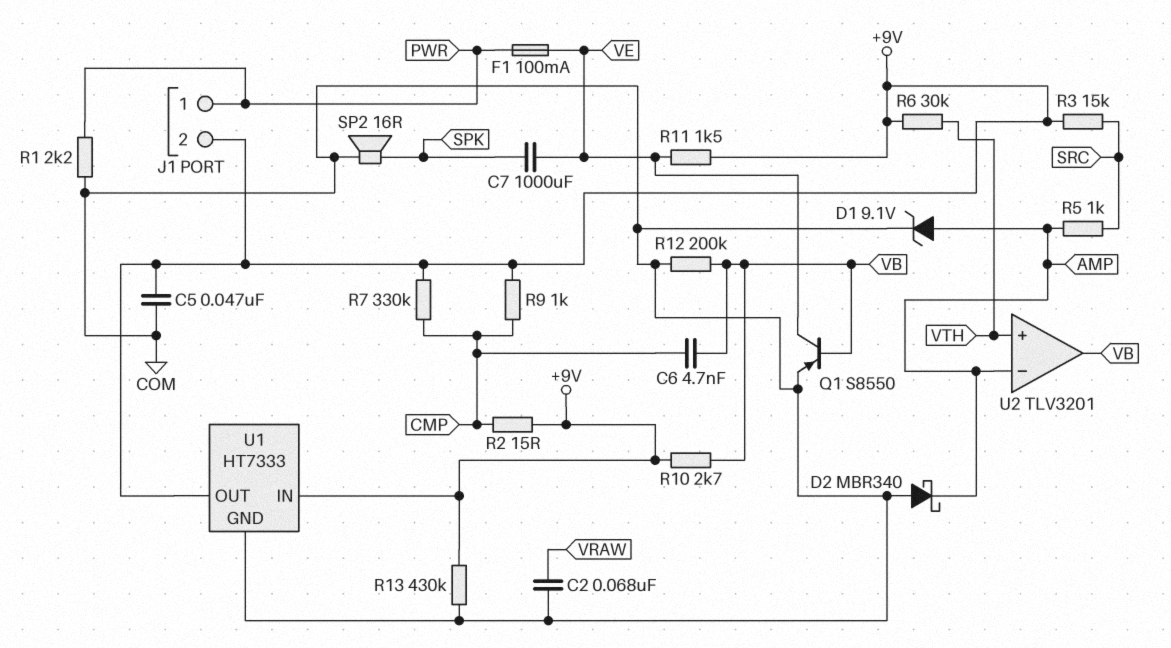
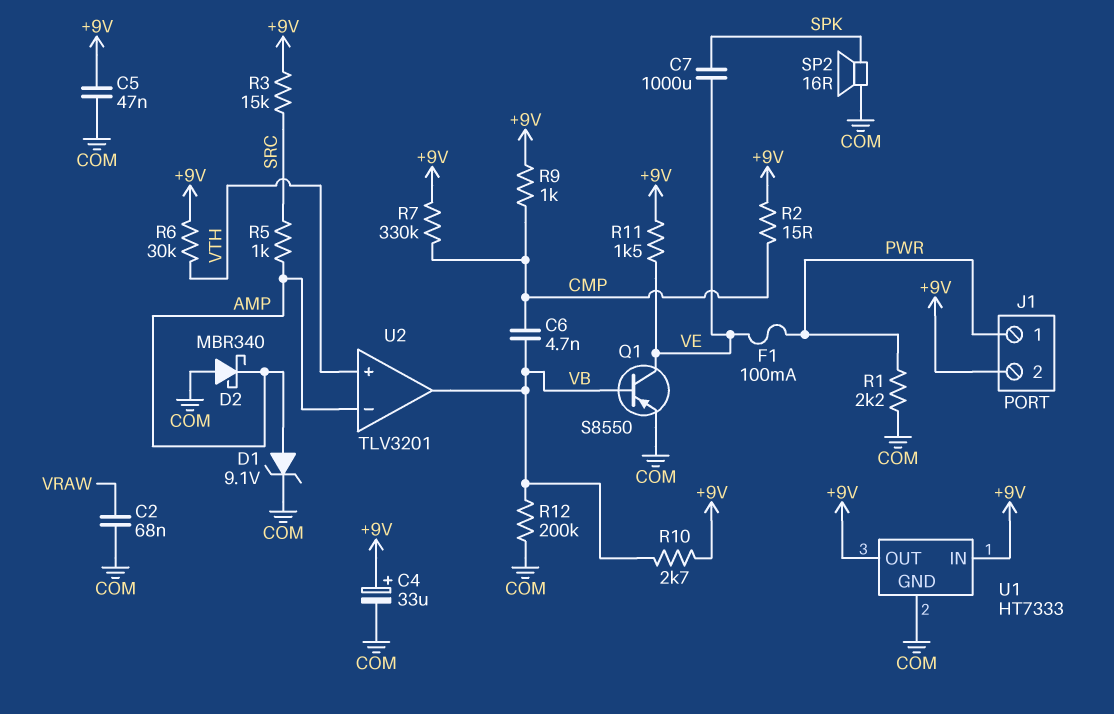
C4: none -> 33uF (plus +9V, minus COM)
R13: 430k (+9V, COM) -> none

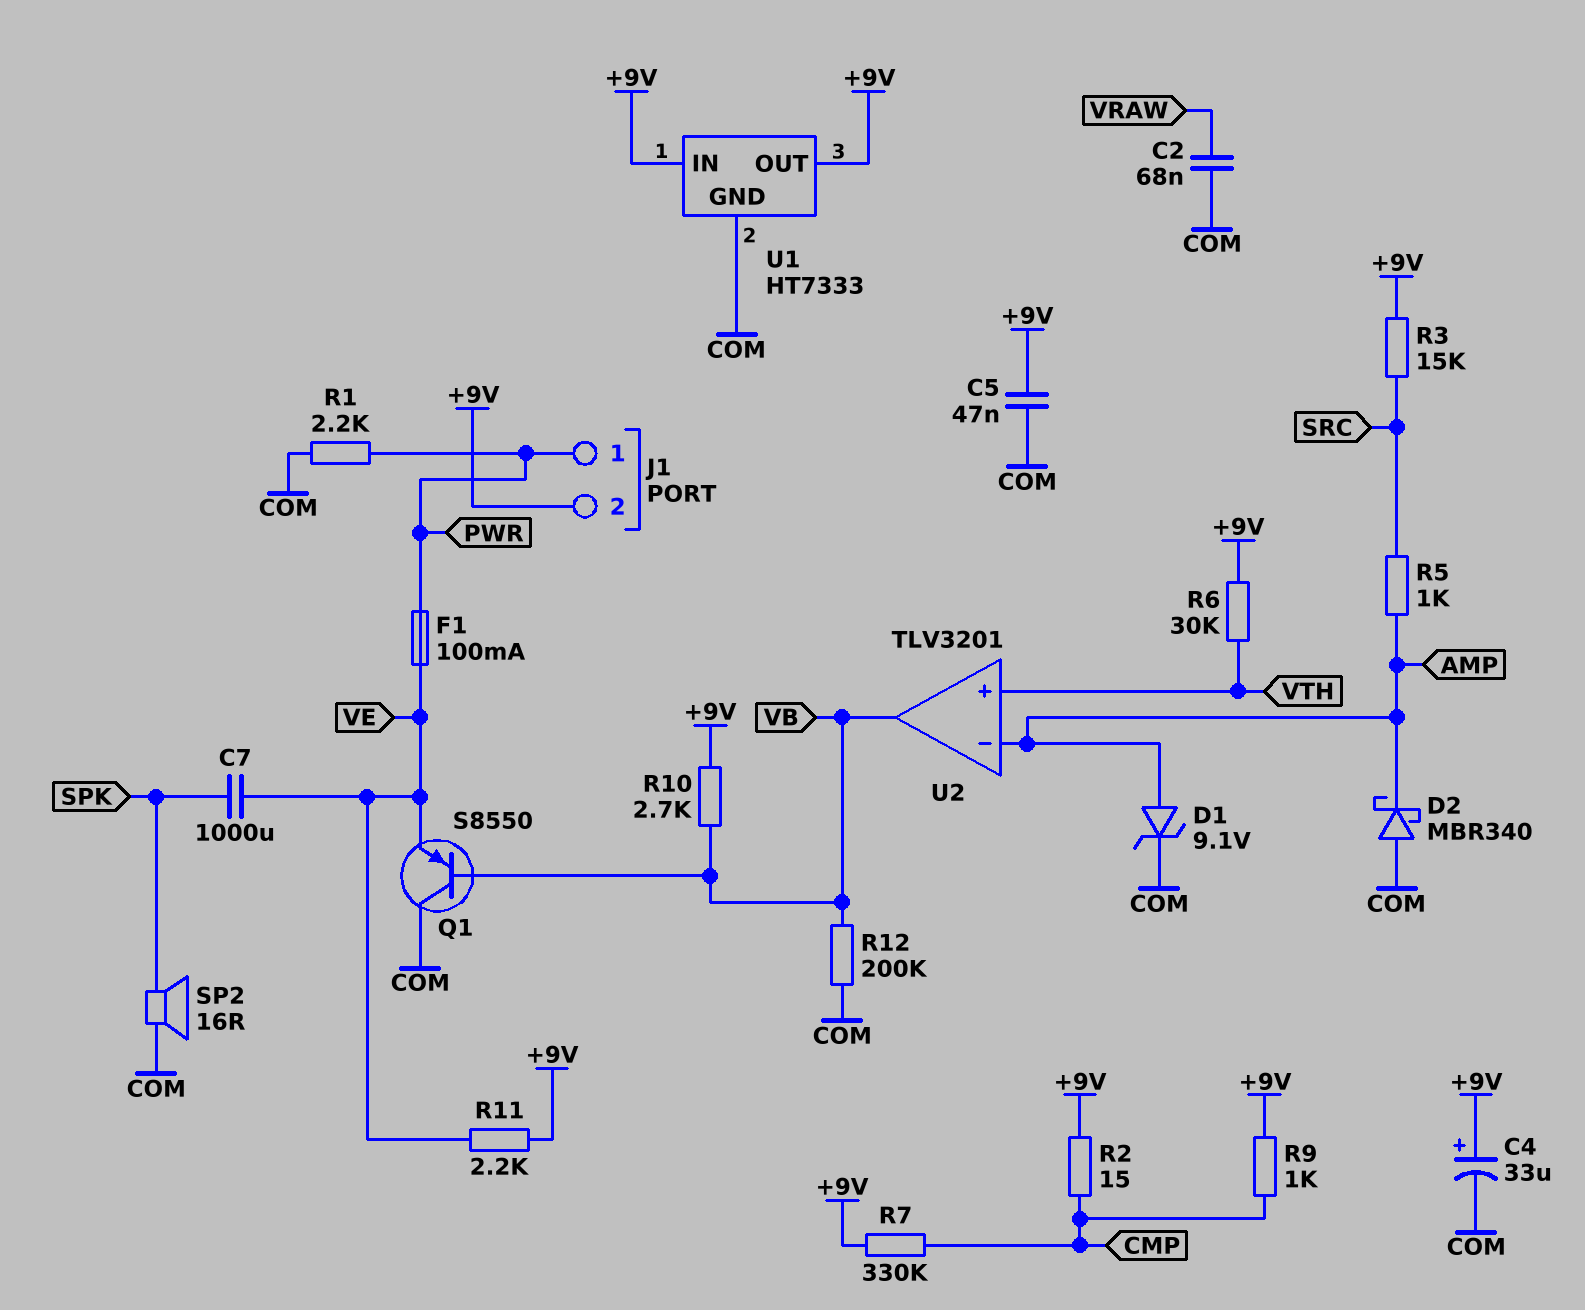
C6: 4.7nF (CMP, VB) -> none
Q1: PNP S8550 (B VB, C VE, E COM) -> PNP S8550 (B VB, C COM, E VE)
R11: 1.5k (+9V, VE) -> 2.2k (+9V, VE)

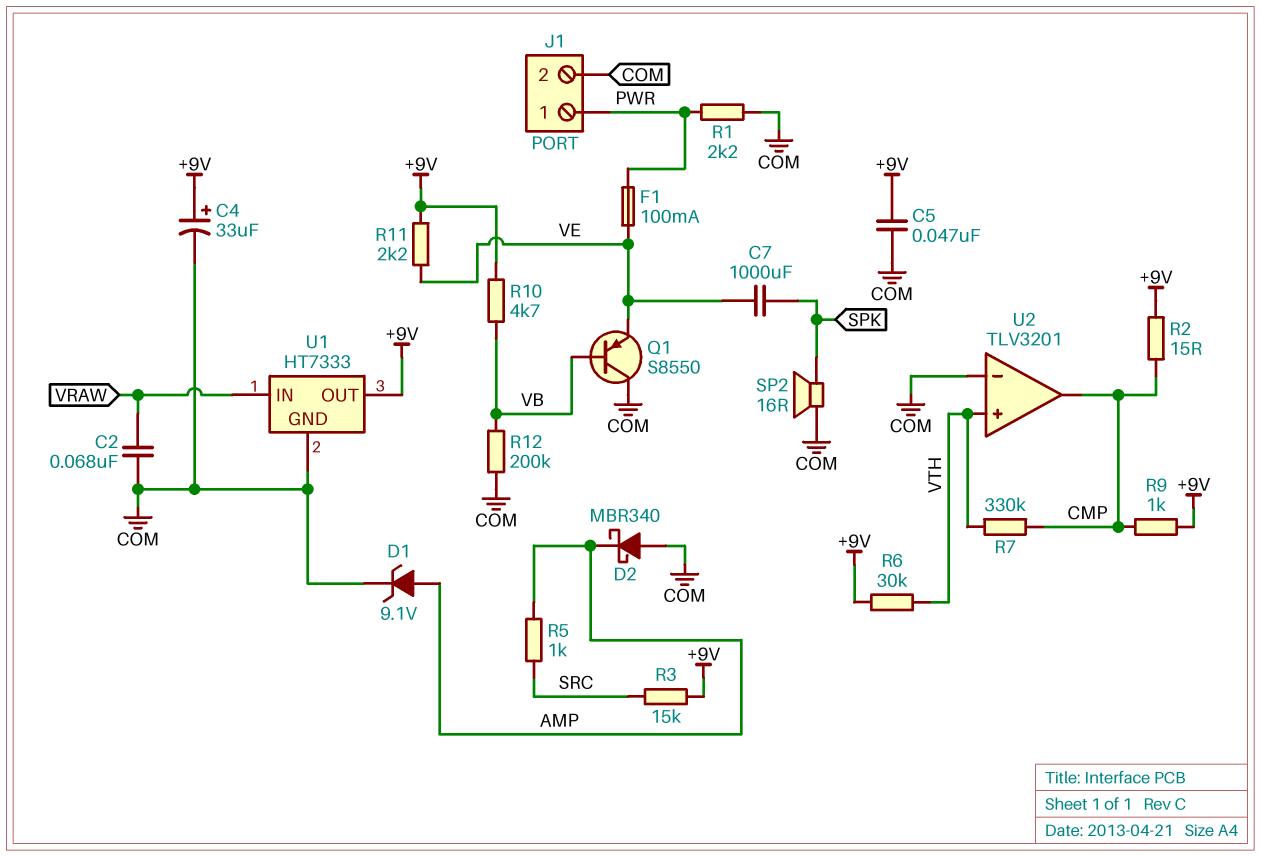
J1 pin 2: +9V -> COM
R7: 330k (+9V, CMP) -> 330k (CMP, VTH)
R10: 2.7k (+9V, VB) -> 4.7k (+9V, VB)
U1 pin IN: +9V -> VRAW
U2 pin in-: AMP -> COM
U2 pin out: VB -> CMP

